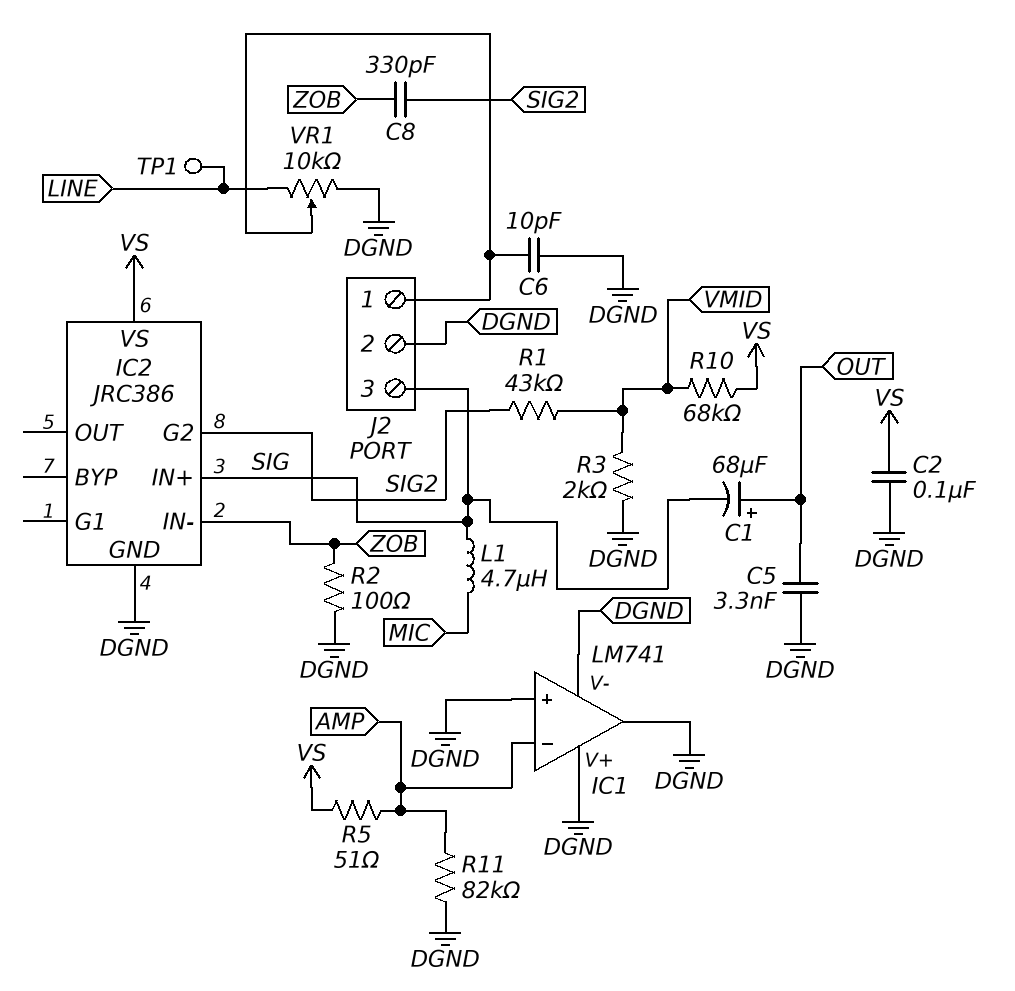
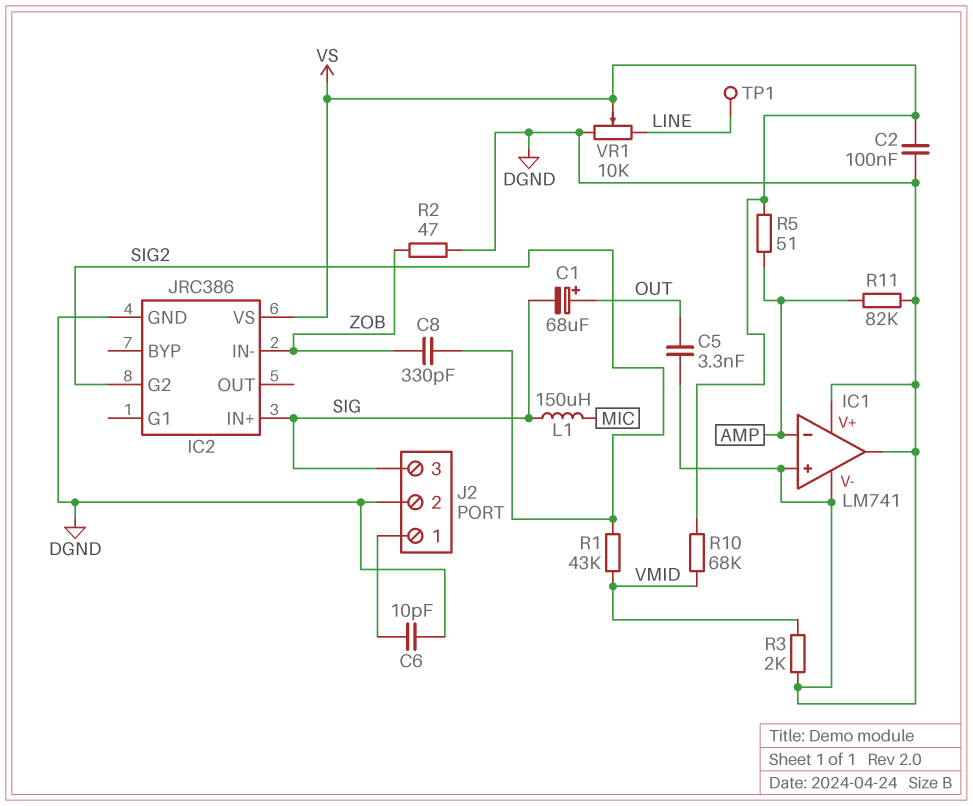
L1: 4.7uH (MIC, SIG) -> 150uH (MIC, SIG)
R2: 100 (DGND, ZOB) -> 47 (DGND, ZOB)
VR1: 10k (DGND, LINE, wiper J2/1) -> 10k (DGND, LINE, wiper VS)

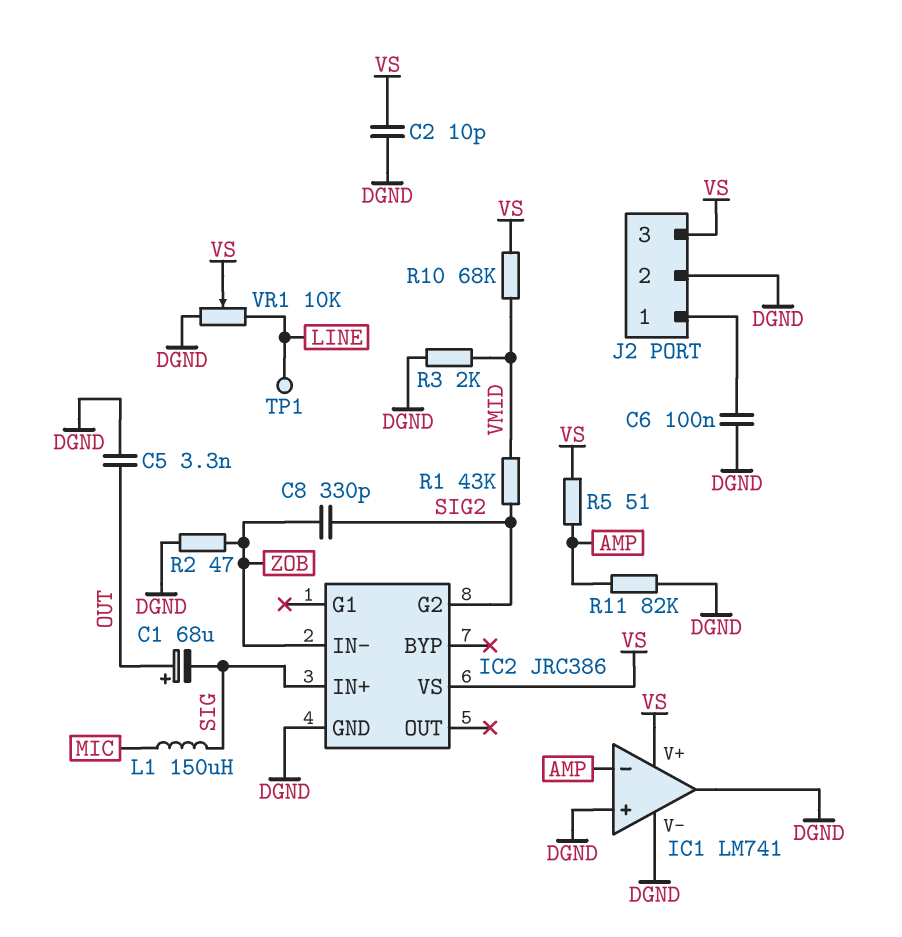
C2: 100nF (DGND, VS) -> 10pF (DGND, VS)
C6: 10pF (DGND, J2/1) -> 100nF (DGND, J2/1)
IC1 pin V+: DGND -> VS
J2 pin 3: SIG -> VS

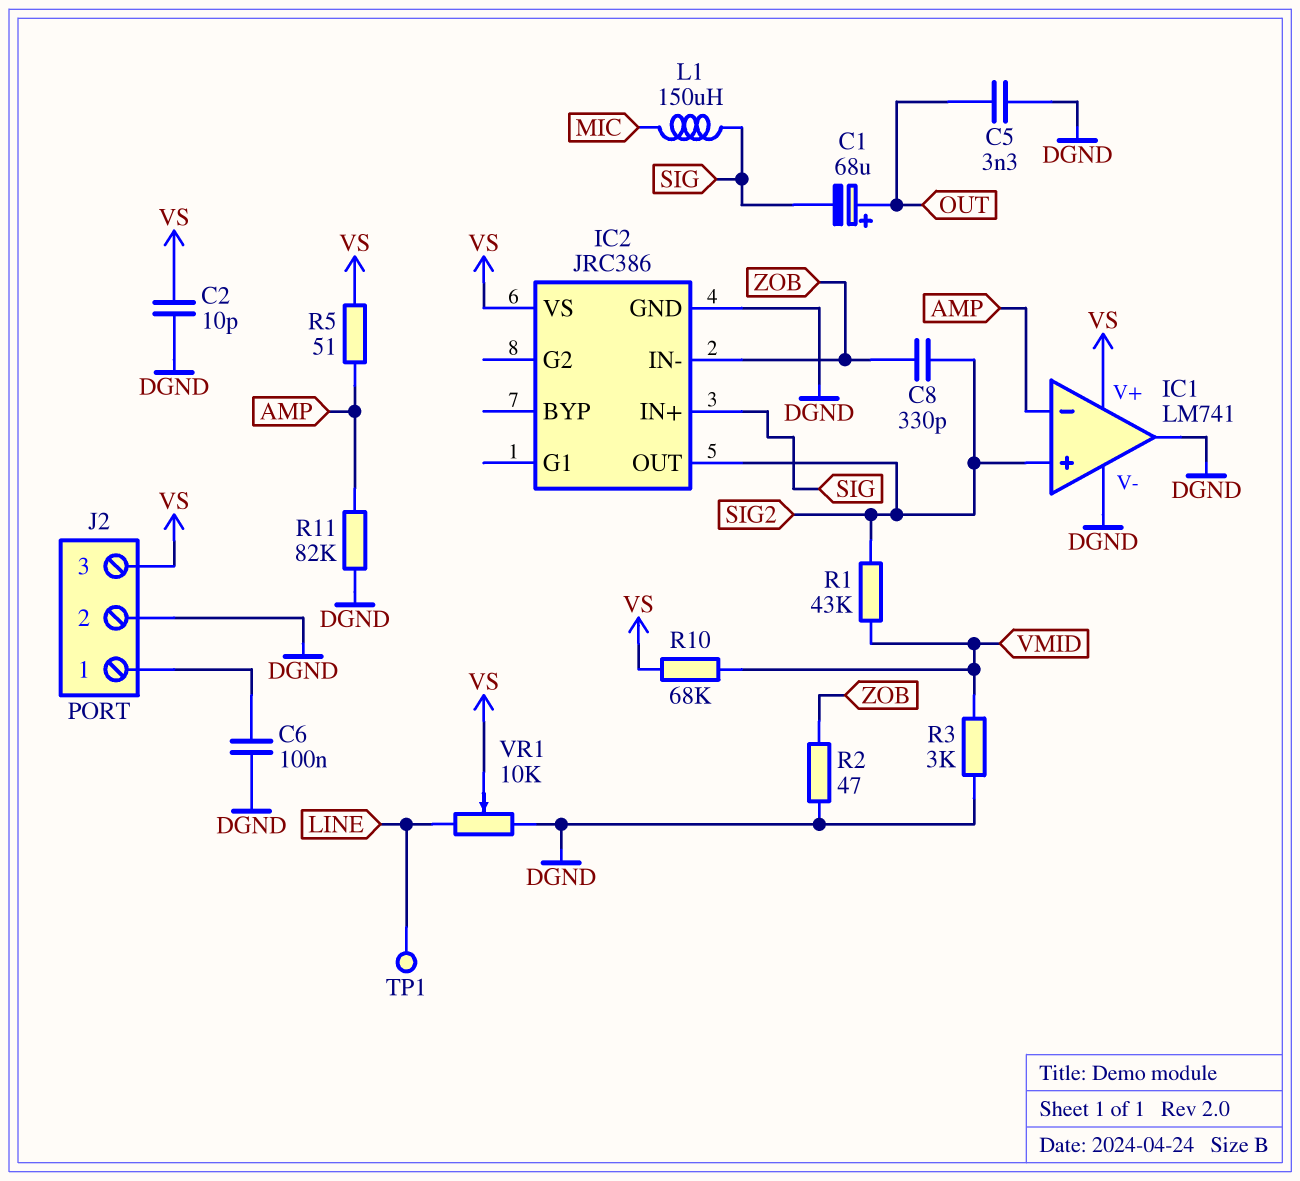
IC1 pin in+: DGND -> SIG2
IC2 pin G2: SIG2 -> none
IC2 pin OUT: none -> SIG2
R3: 2k (DGND, VMID) -> 3k (DGND, VMID)

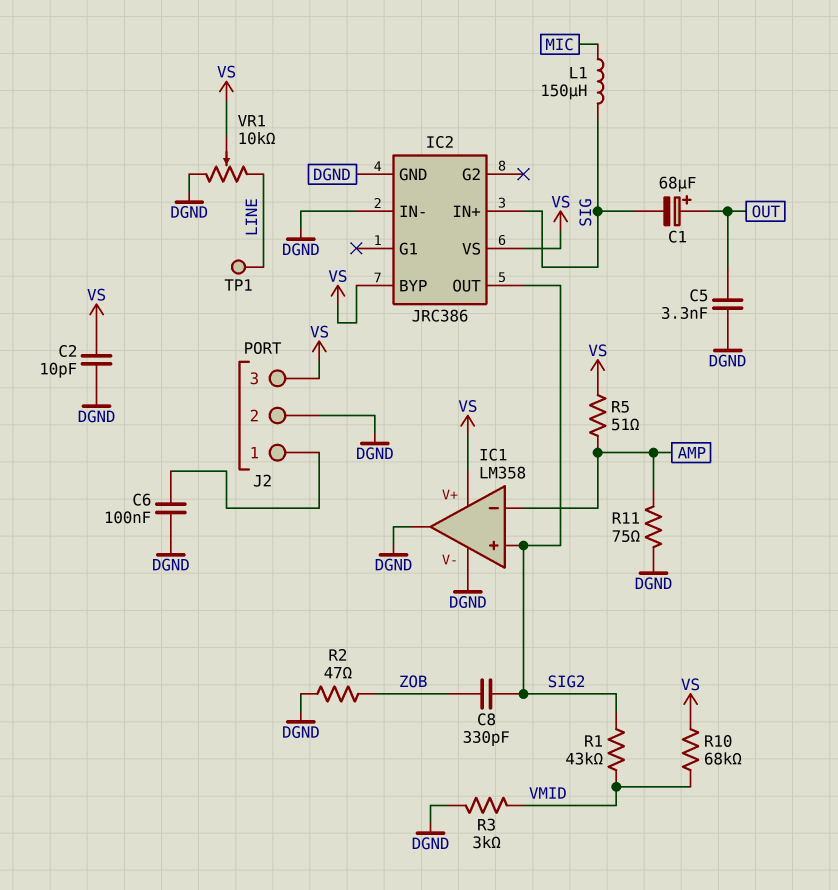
IC1: LM741 -> LM358
IC2 pin BYP: none -> VS
IC2 pin IN-: ZOB -> DGND
R11: 82k (AMP, DGND) -> 75 (AMP, DGND)

